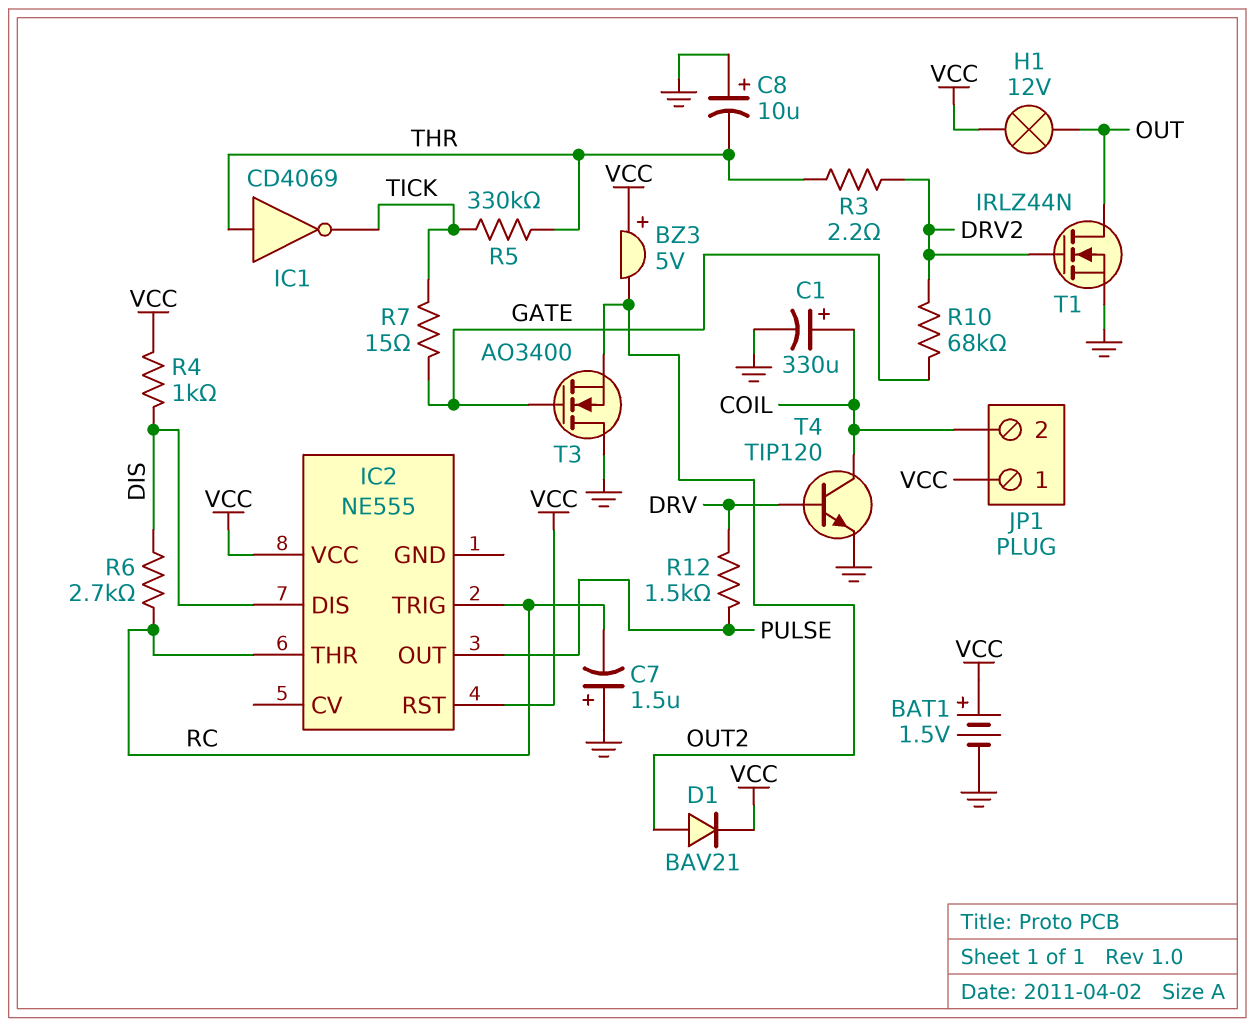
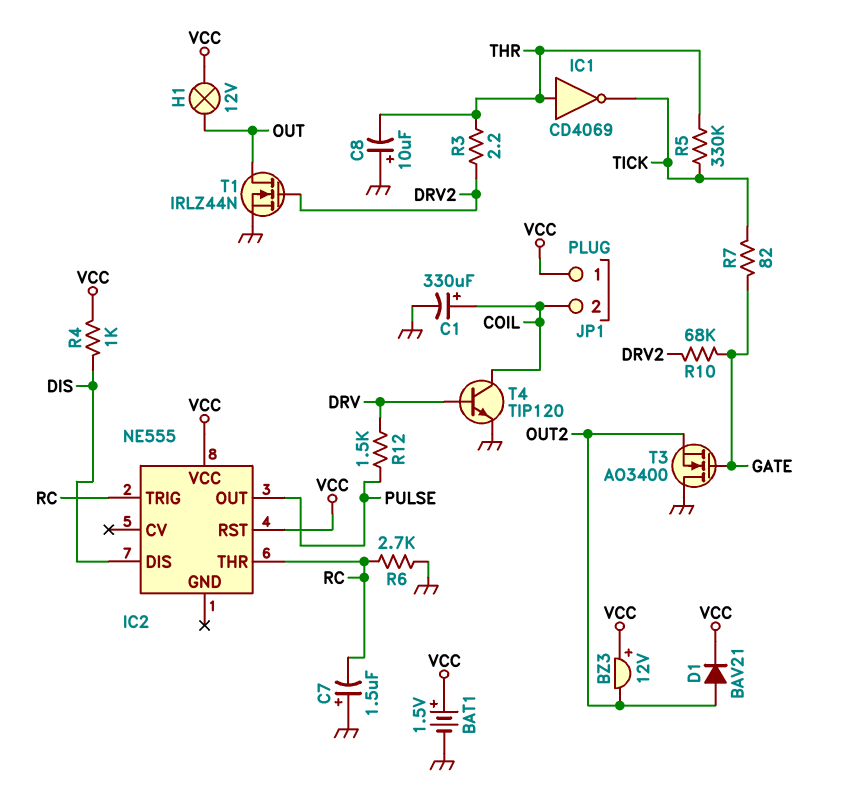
BZ3: buzzer 5V (plus VCC, minus OUT2) -> buzzer 12V (plus VCC, minus OUT2)
R6: 2.7k (DIS, RC) -> 2.7k (GND, RC)
R7: 15 (GATE, TICK) -> 82 (GATE, TICK)

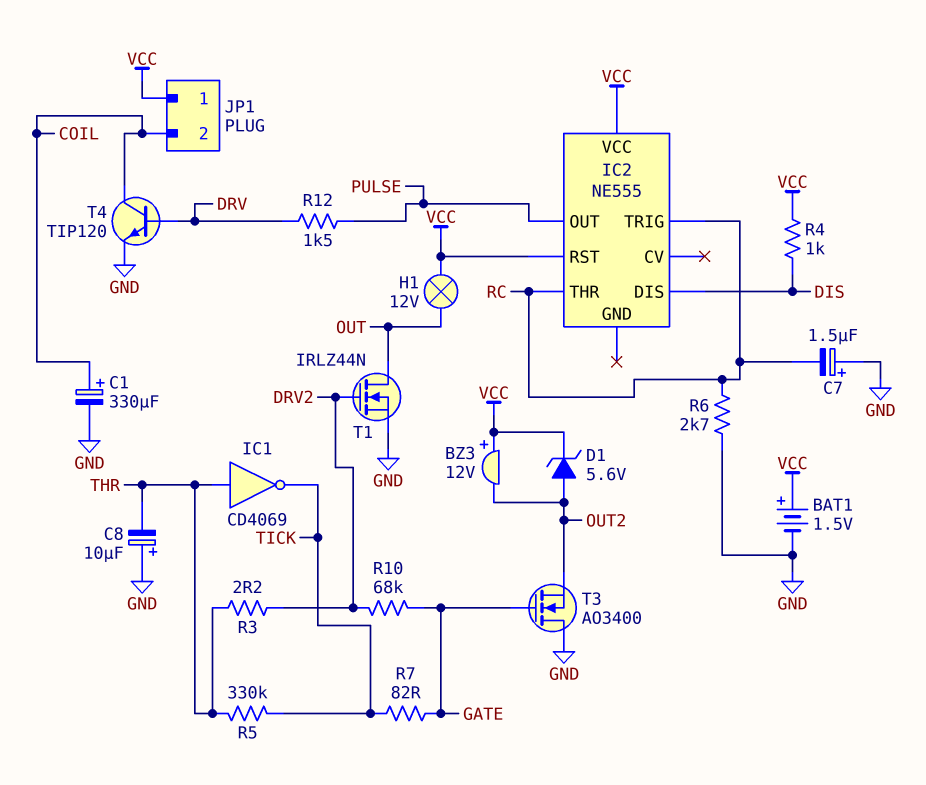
D1: diode BAV21 (A OUT2, K VCC) -> zener 5.6V (A OUT2, K VCC)

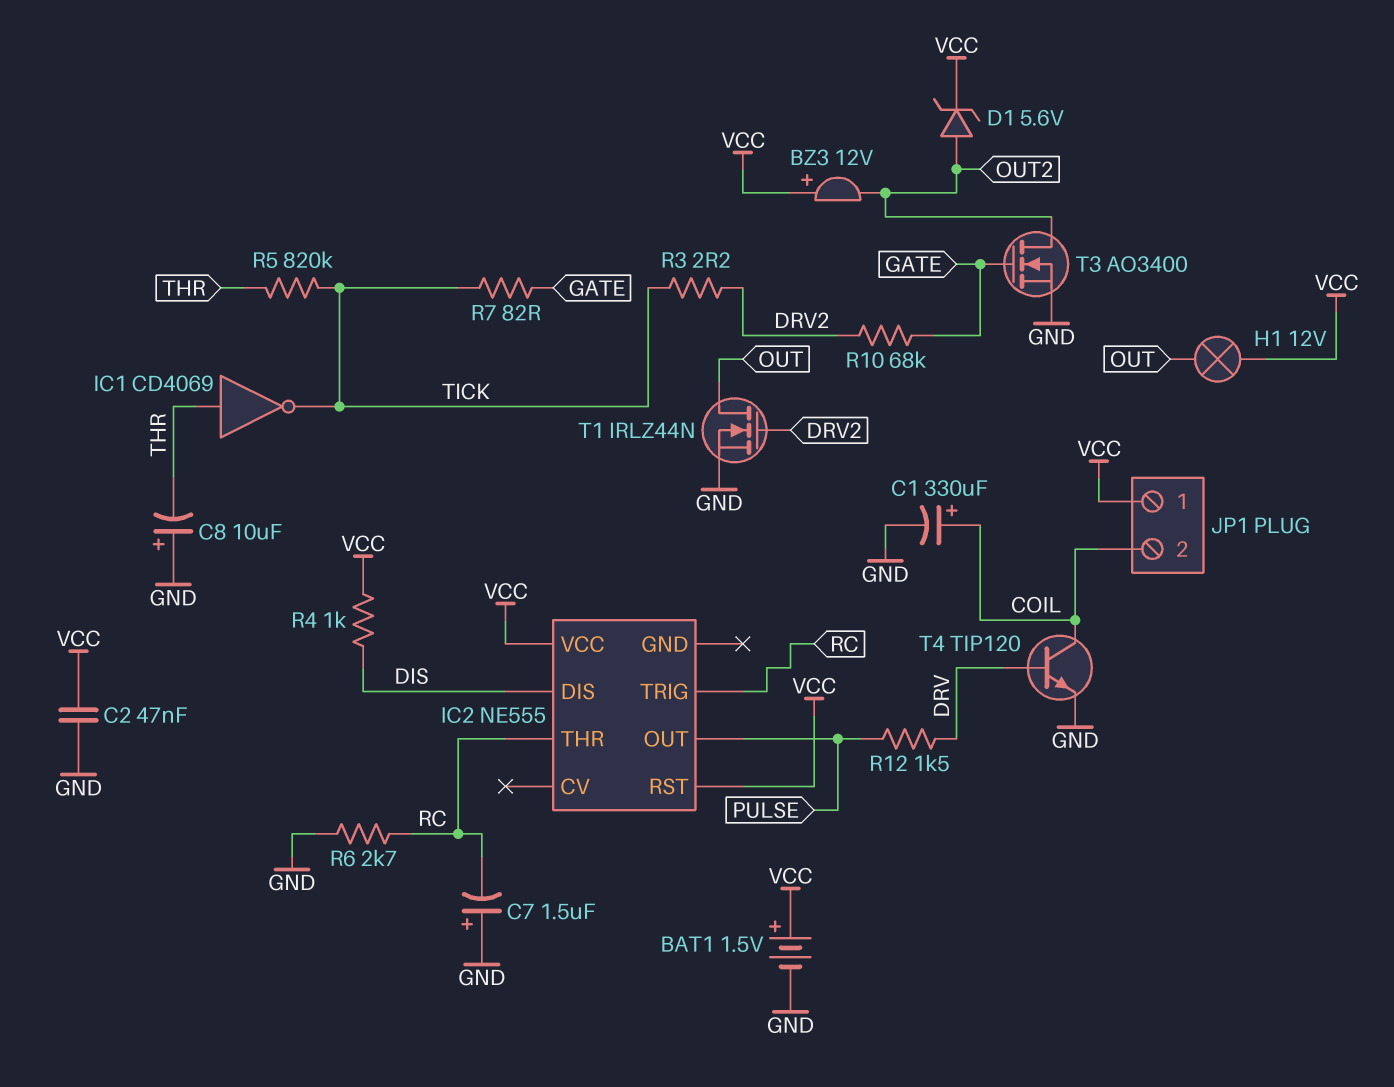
C2: none -> 47nF (GND, VCC)
R3: 2.2 (DRV2, THR) -> 2.2 (DRV2, TICK)
R5: 330k (THR, TICK) -> 820k (THR, TICK)
T3: NMOS AO3400 (G GATE, D GND, S OUT2) -> NMOS AO3400 (G GATE, D OUT2, S GND)

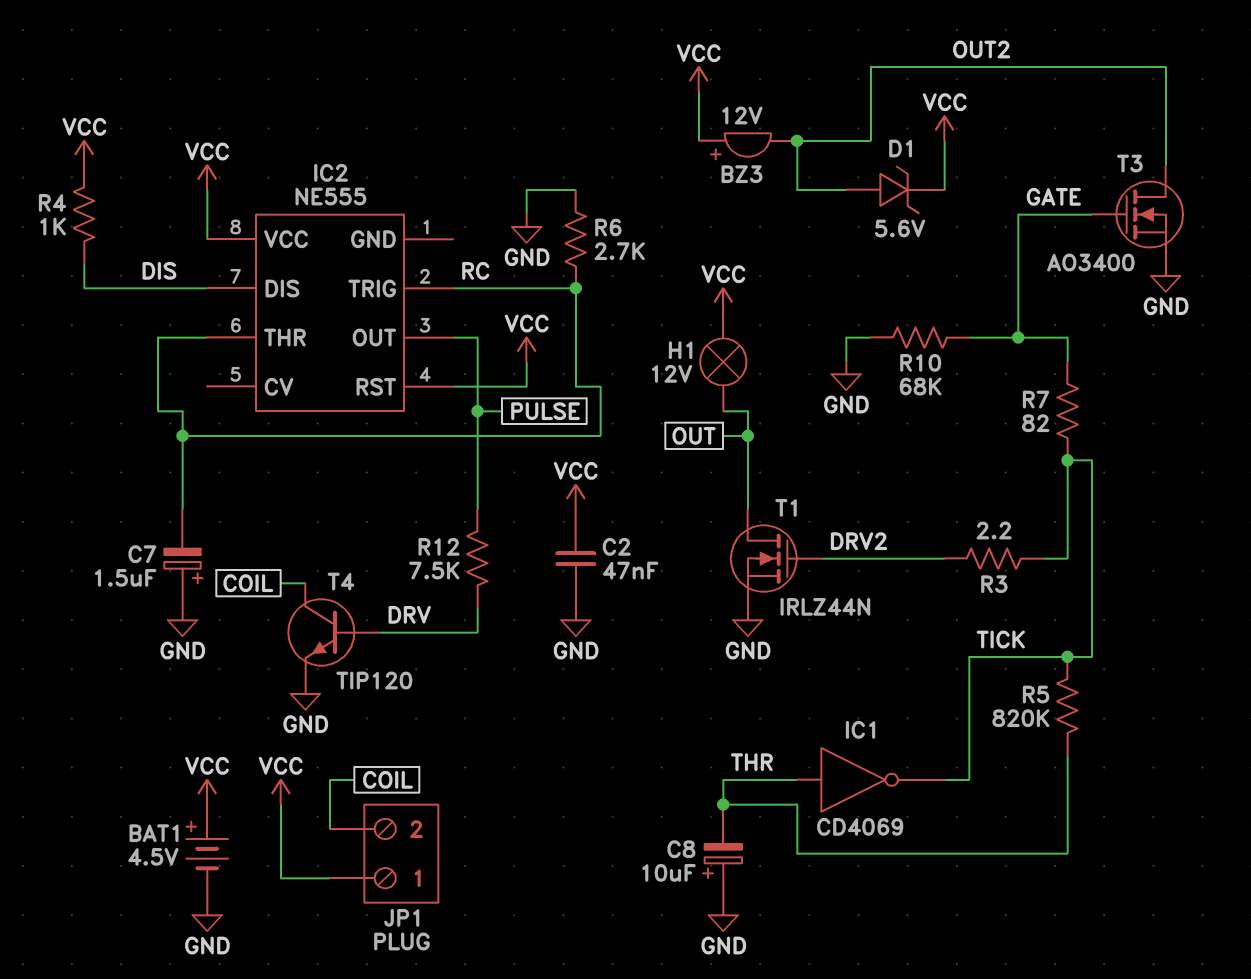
BAT1: 1.5V (plus VCC, minus GND) -> 4.5V (plus VCC, minus GND)
C1: 330uF (plus COIL, minus GND) -> none
R10: 68k (DRV2, GATE) -> 68k (GATE, GND)
R12: 1.5k (DRV, PULSE) -> 7.5k (DRV, PULSE)

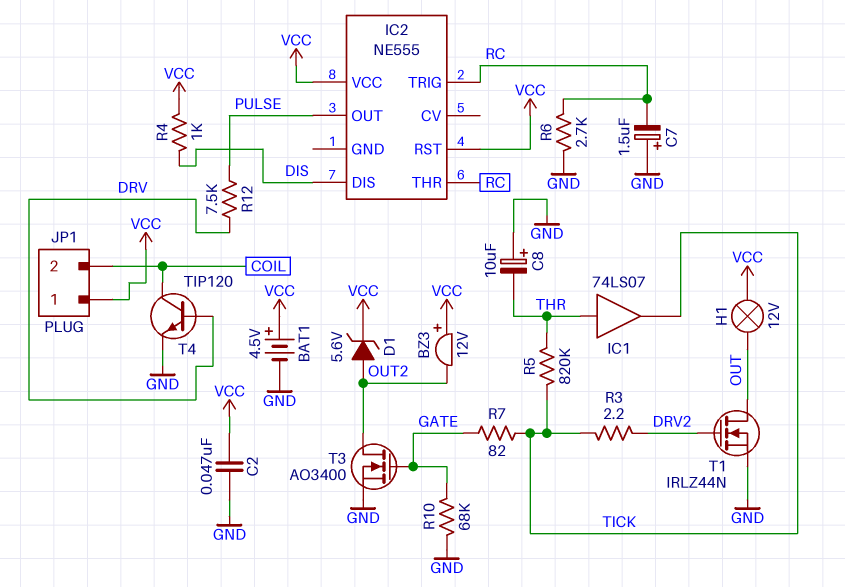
IC1: NOT CD4069 (in THR, out TICK) -> buffer 74LS07 (in THR, out TICK)

